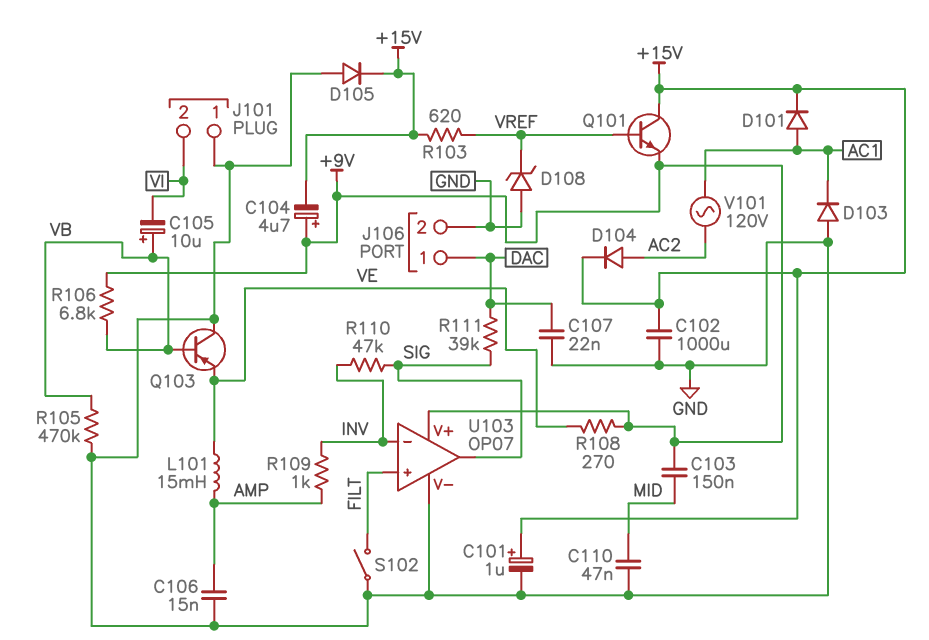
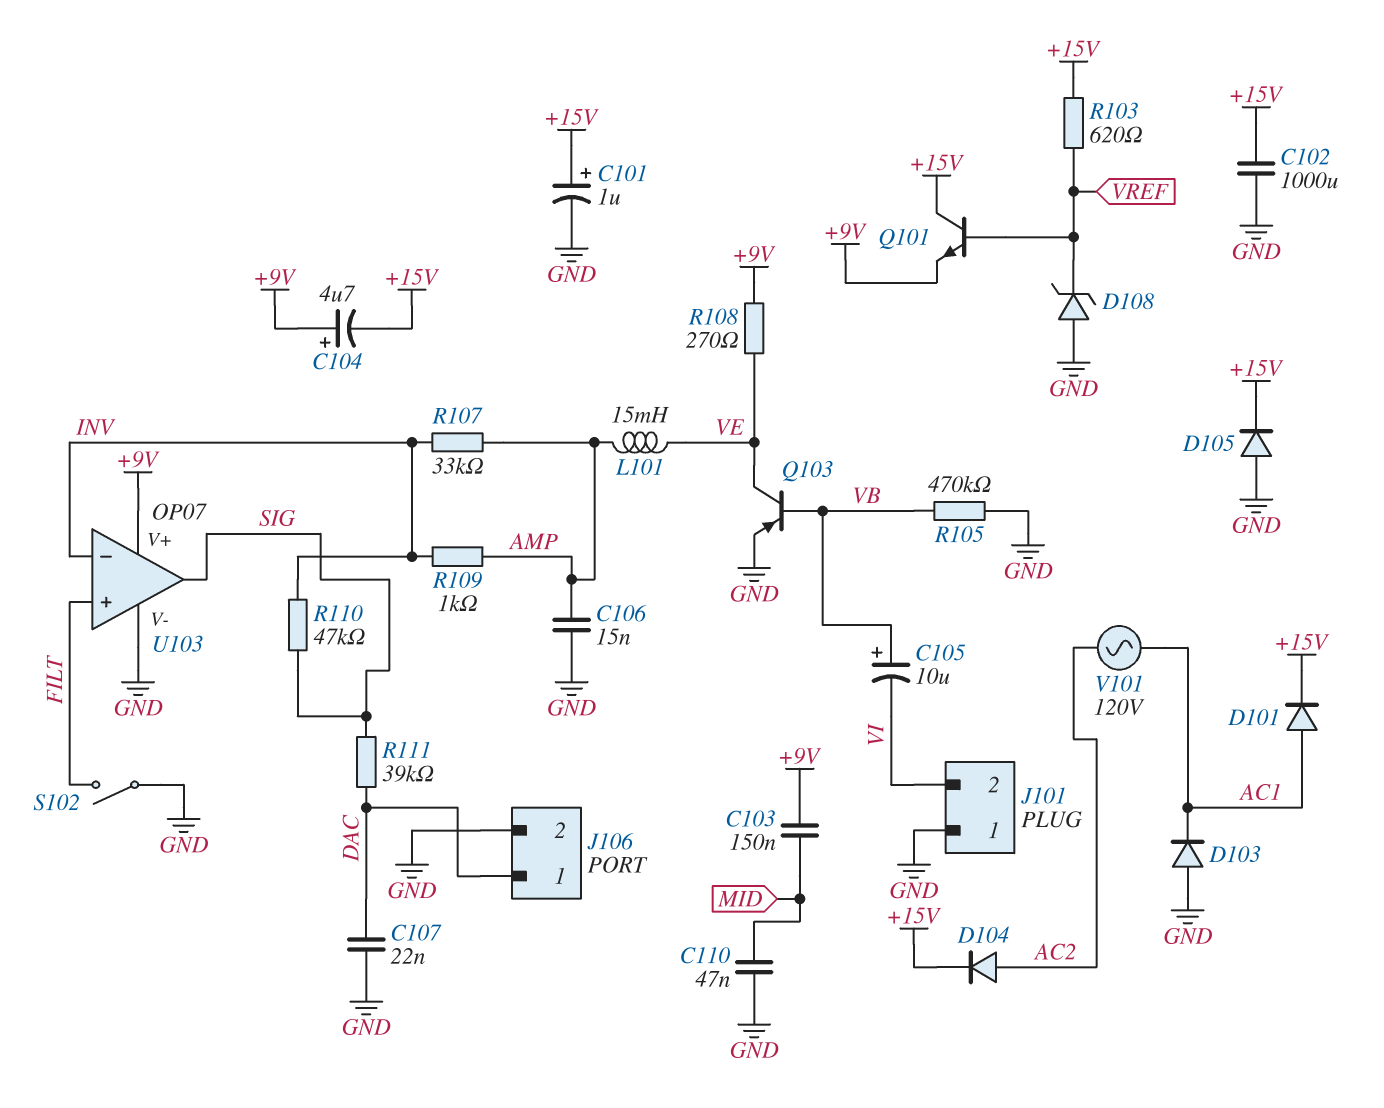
Q103: PNP (B VB, C GND, E VE) -> PNP (B VB, C VE, E GND)
R106: 6.8k (+9V, VB) -> none
R107: none -> 33k (AMP, INV)

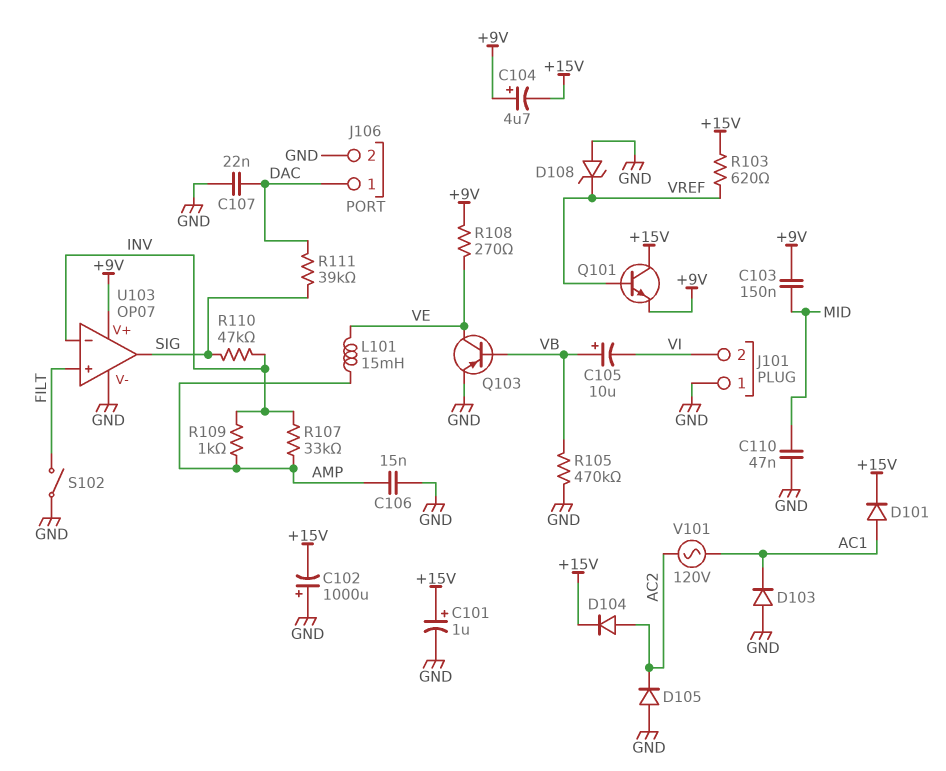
C102: 1000uF (+15V, GND) -> 1000uF (plus GND, minus +15V)
D105: diode (A GND, K +15V) -> diode (A GND, K AC2)

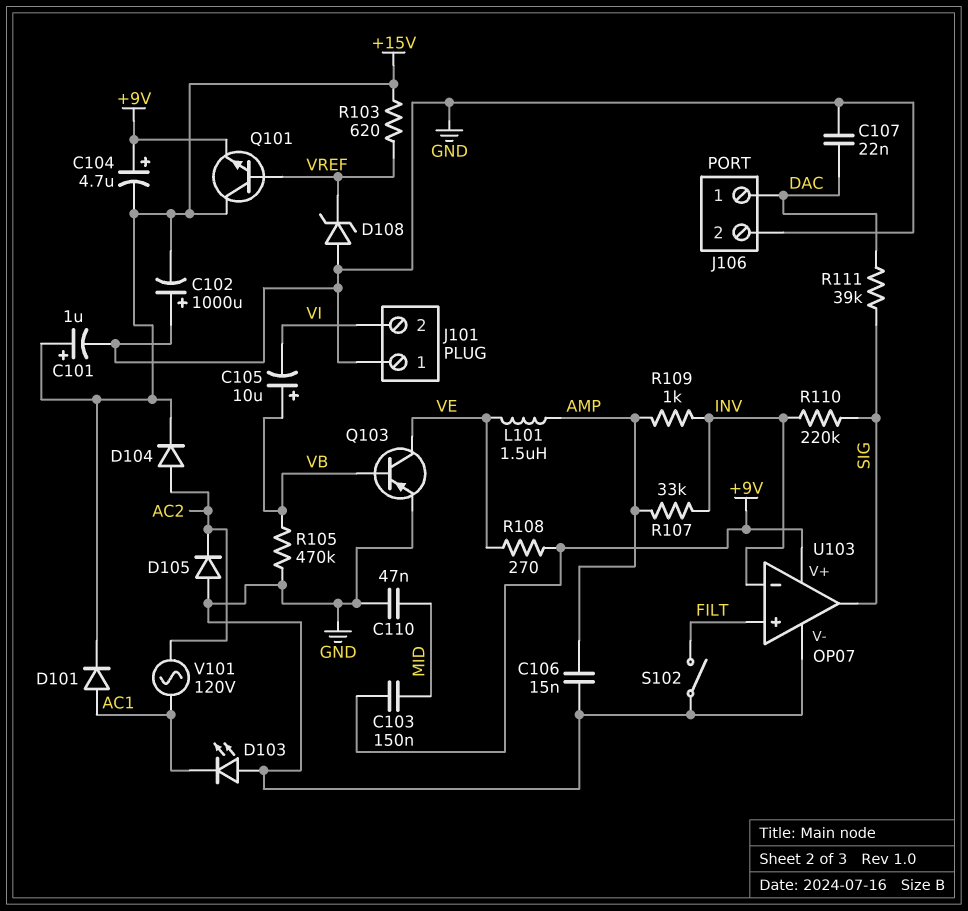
D103: diode (A GND, K AC1) -> LED (A GND, K AC1)
L101: 15mH (AMP, VE) -> 1.5uH (AMP, VE)
R110: 47k (INV, SIG) -> 220k (INV, SIG)

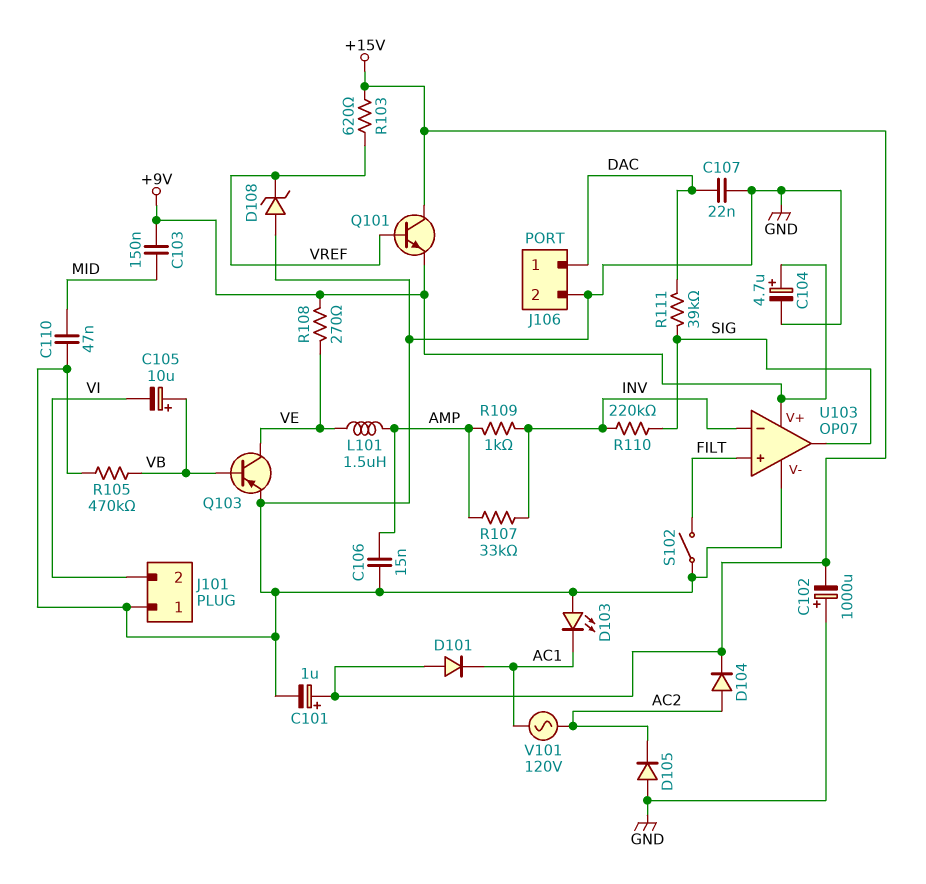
C104: 4.7uF (plus +9V, minus +15V) -> 4.7uF (plus +9V, minus GND)
D101: diode (A AC1, K +15V) -> diode (A +15V, K AC1)

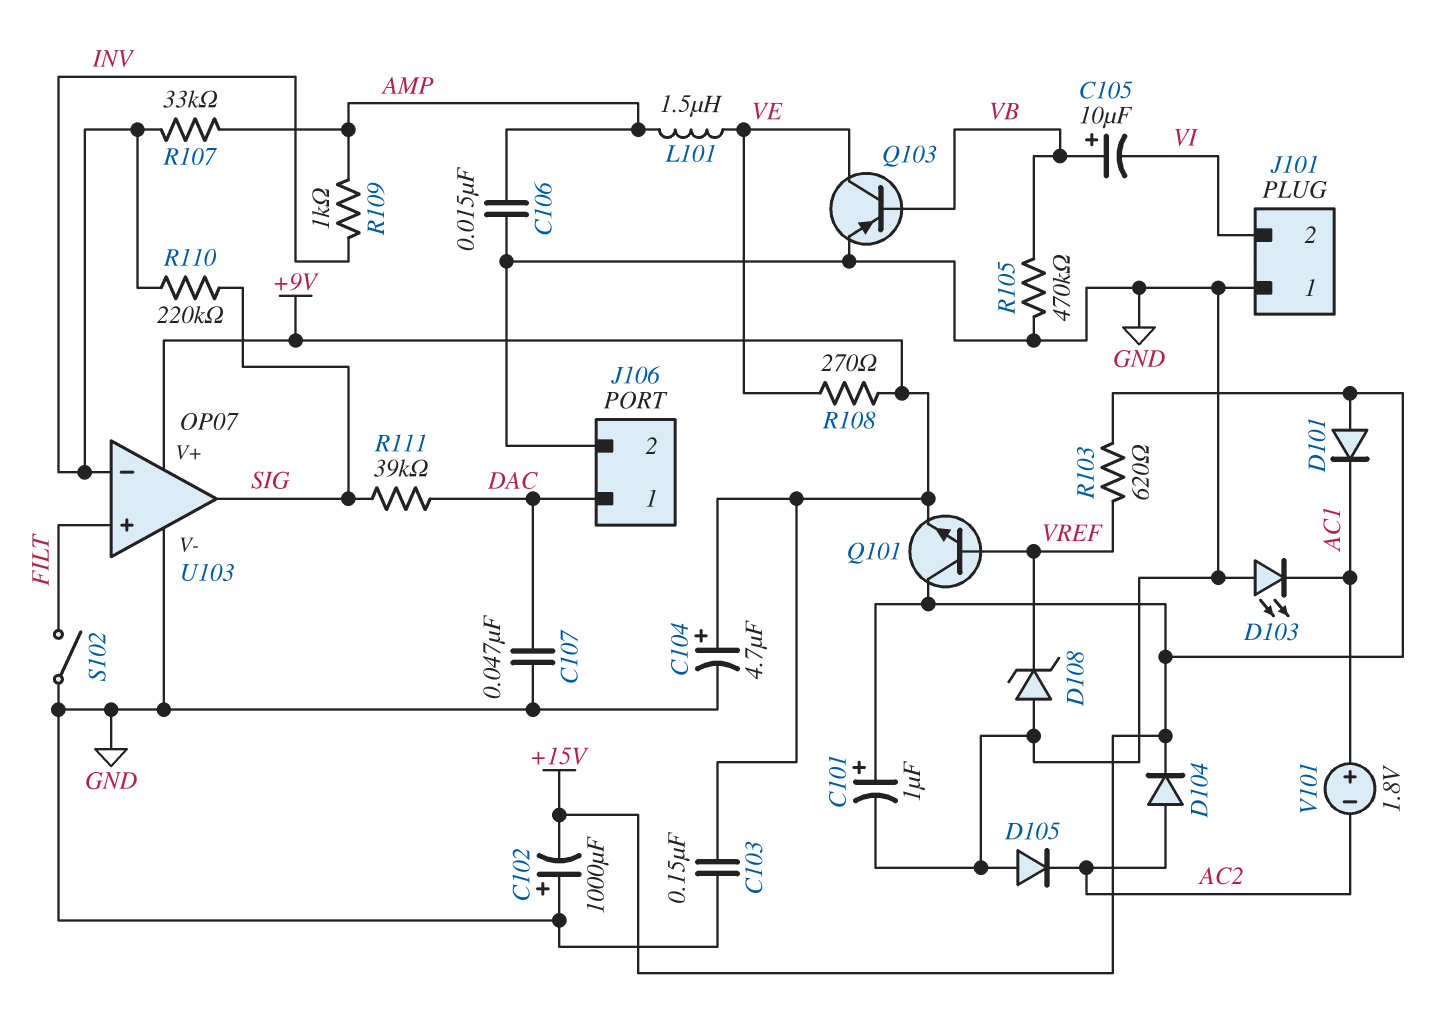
C103: 150nF (+9V, MID) -> 150nF (+9V, GND)
C107: 22nF (DAC, GND) -> 47nF (DAC, GND)
C110: 47nF (GND, MID) -> none
V101: AC 120V (AC1, AC2) -> 1.8V (plus AC1, minus AC2)

